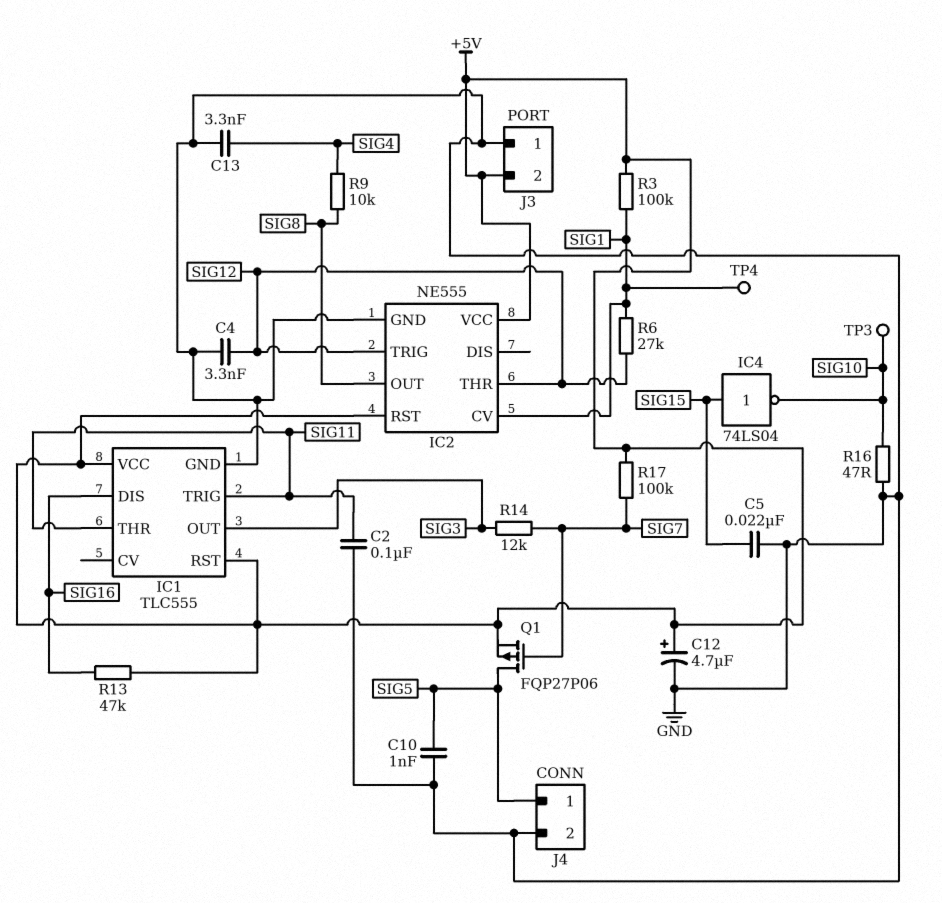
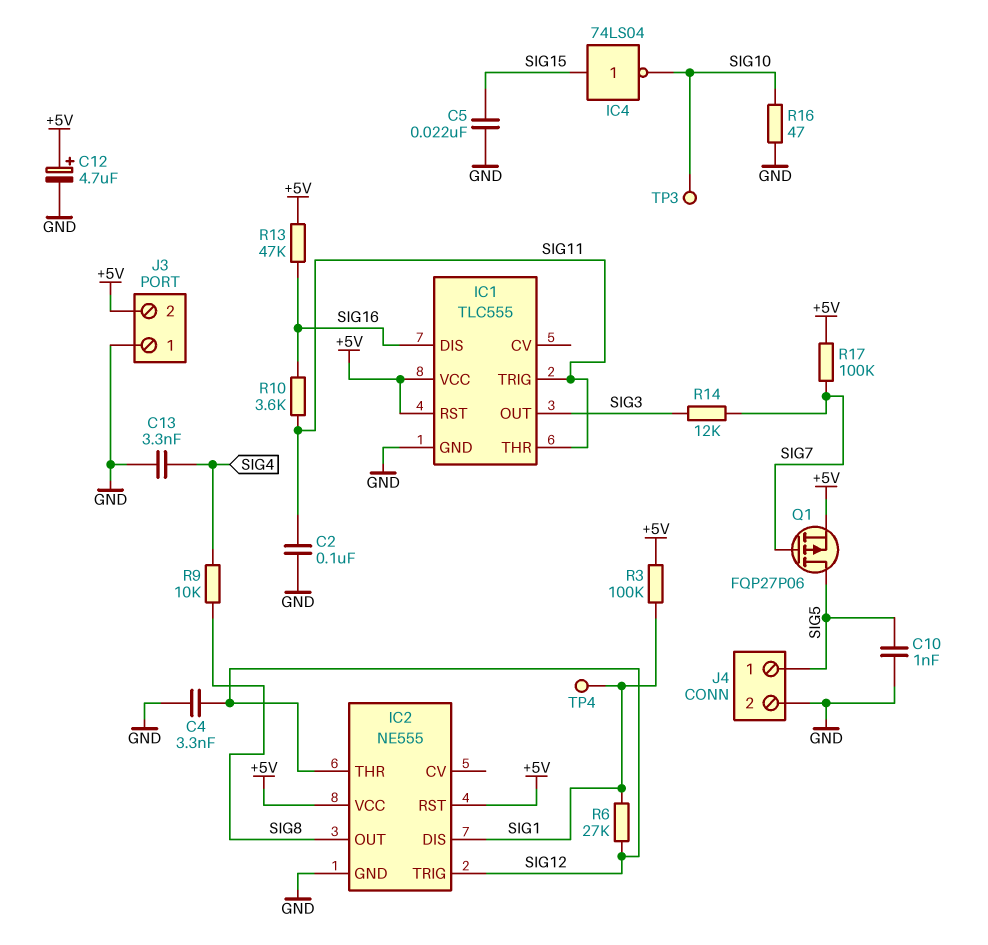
IC2 pin CV: SIG1 -> none
IC2 pin DIS: none -> SIG1
R10: none -> 3.6k (SIG11, SIG16)

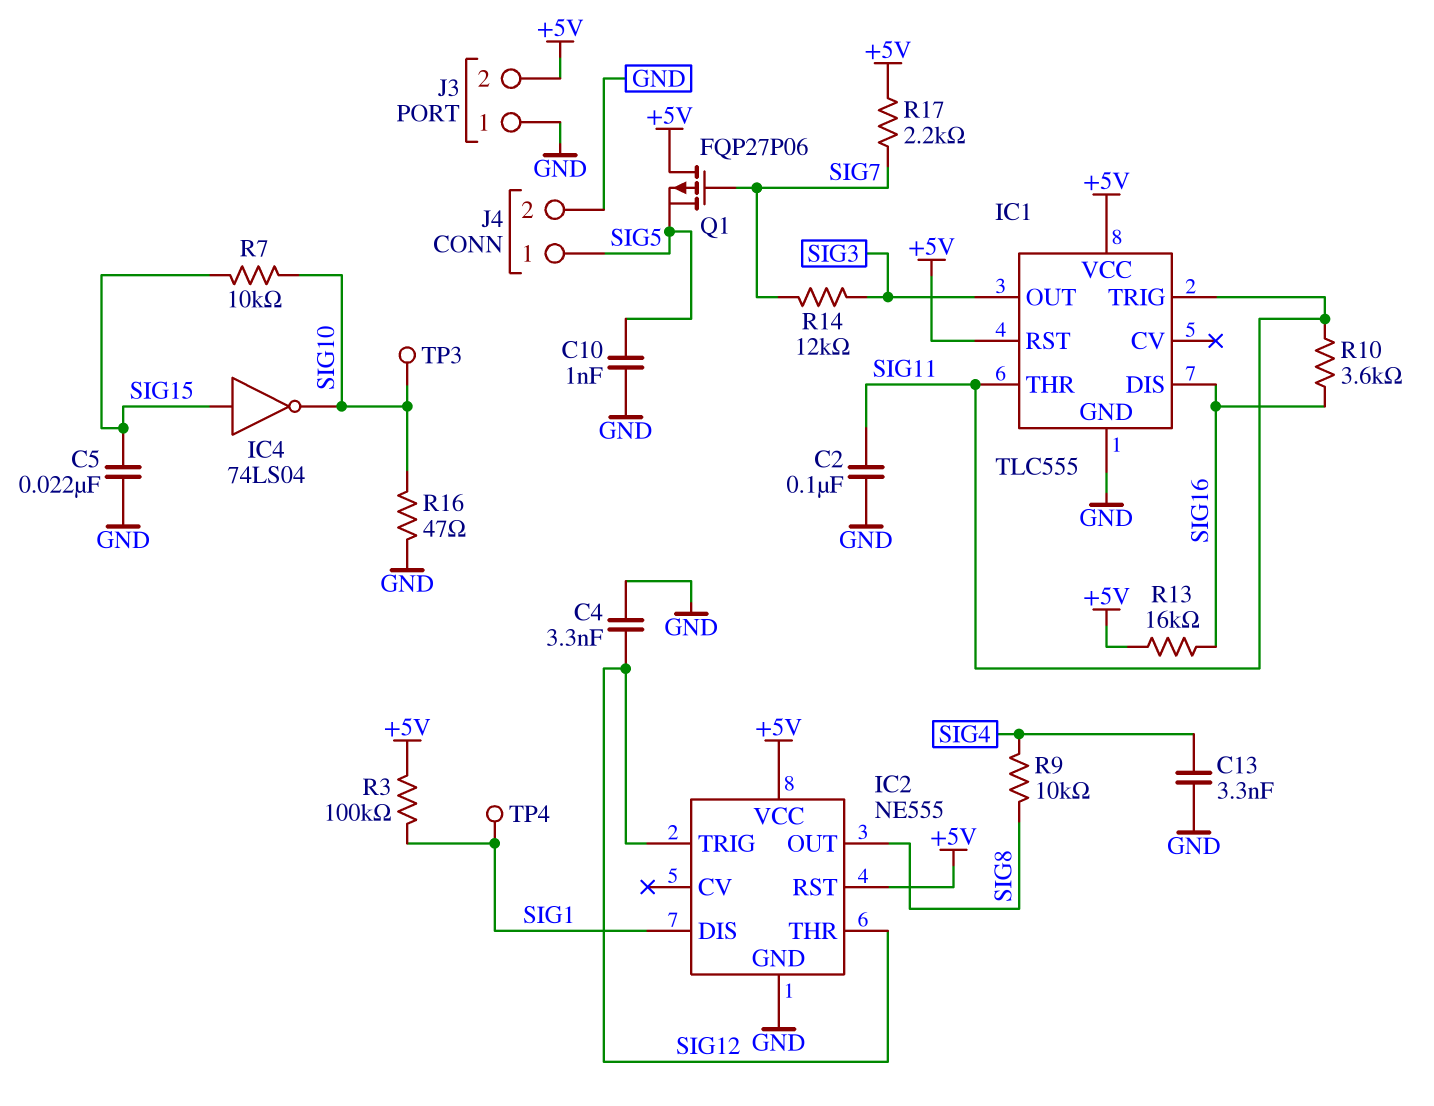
C12: 4.7uF (plus +5V, minus GND) -> none
Q1: PMOS FQP27P06 (G SIG7, D SIG5, S +5V) -> PMOS FQP27P06 (G SIG7, D +5V, S SIG5)
R6: 27k (SIG1, SIG12) -> none
R7: none -> 10k (SIG10, SIG15)
R13: 47k (+5V, SIG16) -> 16k (+5V, SIG16)
R17: 100k (+5V, SIG7) -> 2.2k (+5V, SIG7)

